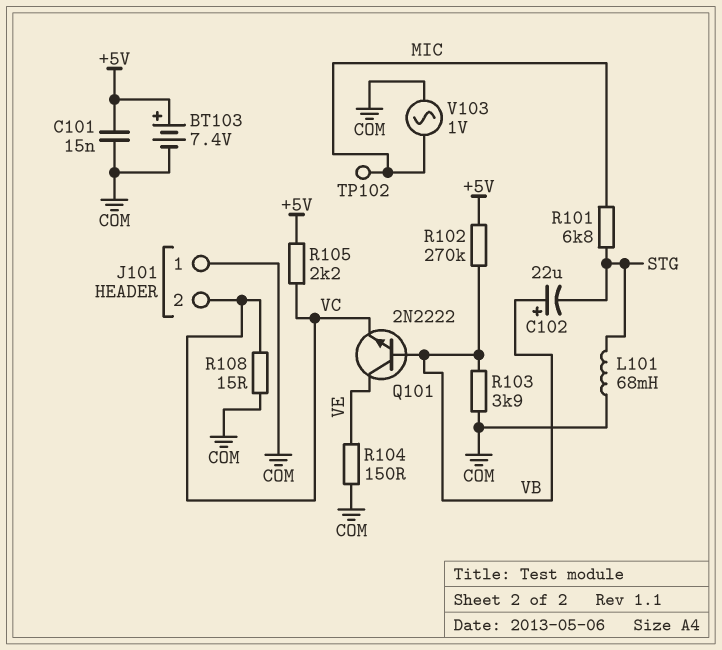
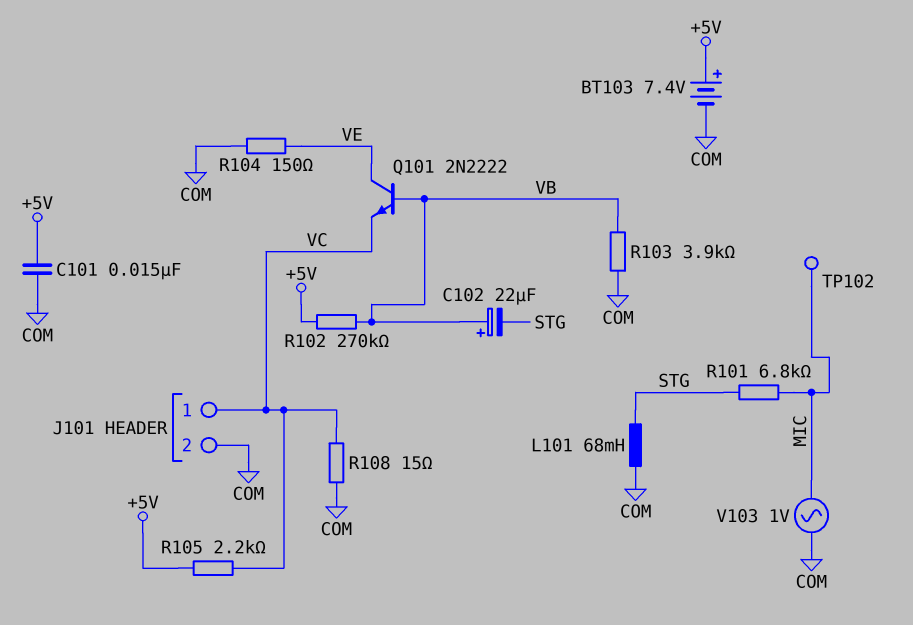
J101 pin 1: COM -> VC
J101 pin 2: VC -> COM

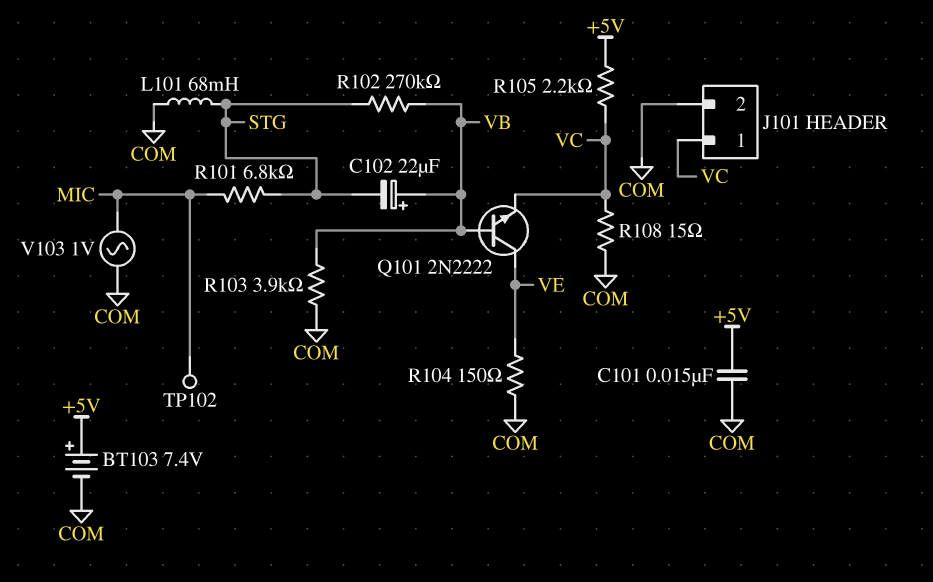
R102: 270k (+5V, VB) -> 270k (STG, VB)

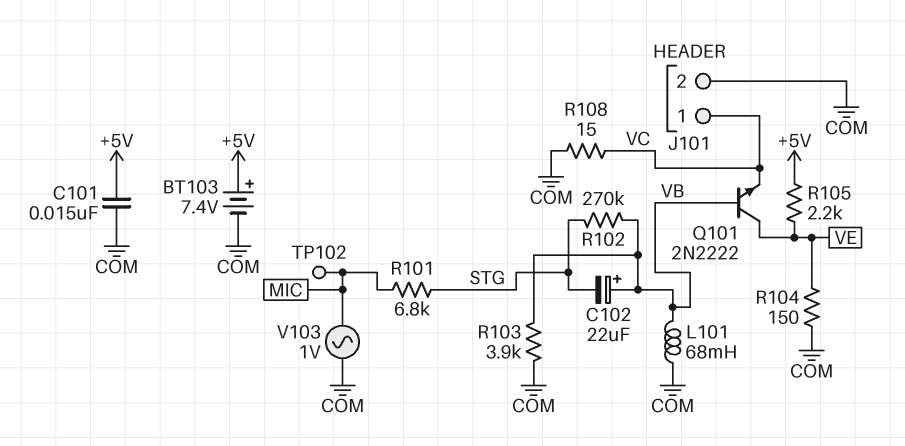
L101: 68mH (COM, STG) -> 68mH (COM, VB)
R105: 2.2k (+5V, VC) -> 2.2k (+5V, VE)

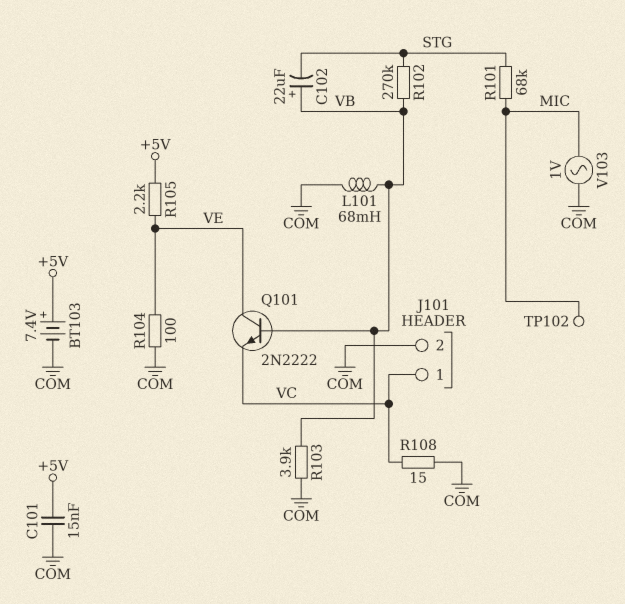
R101: 6.8k (MIC, STG) -> 68k (MIC, STG)
R104: 150 (COM, VE) -> 100 (COM, VE)

